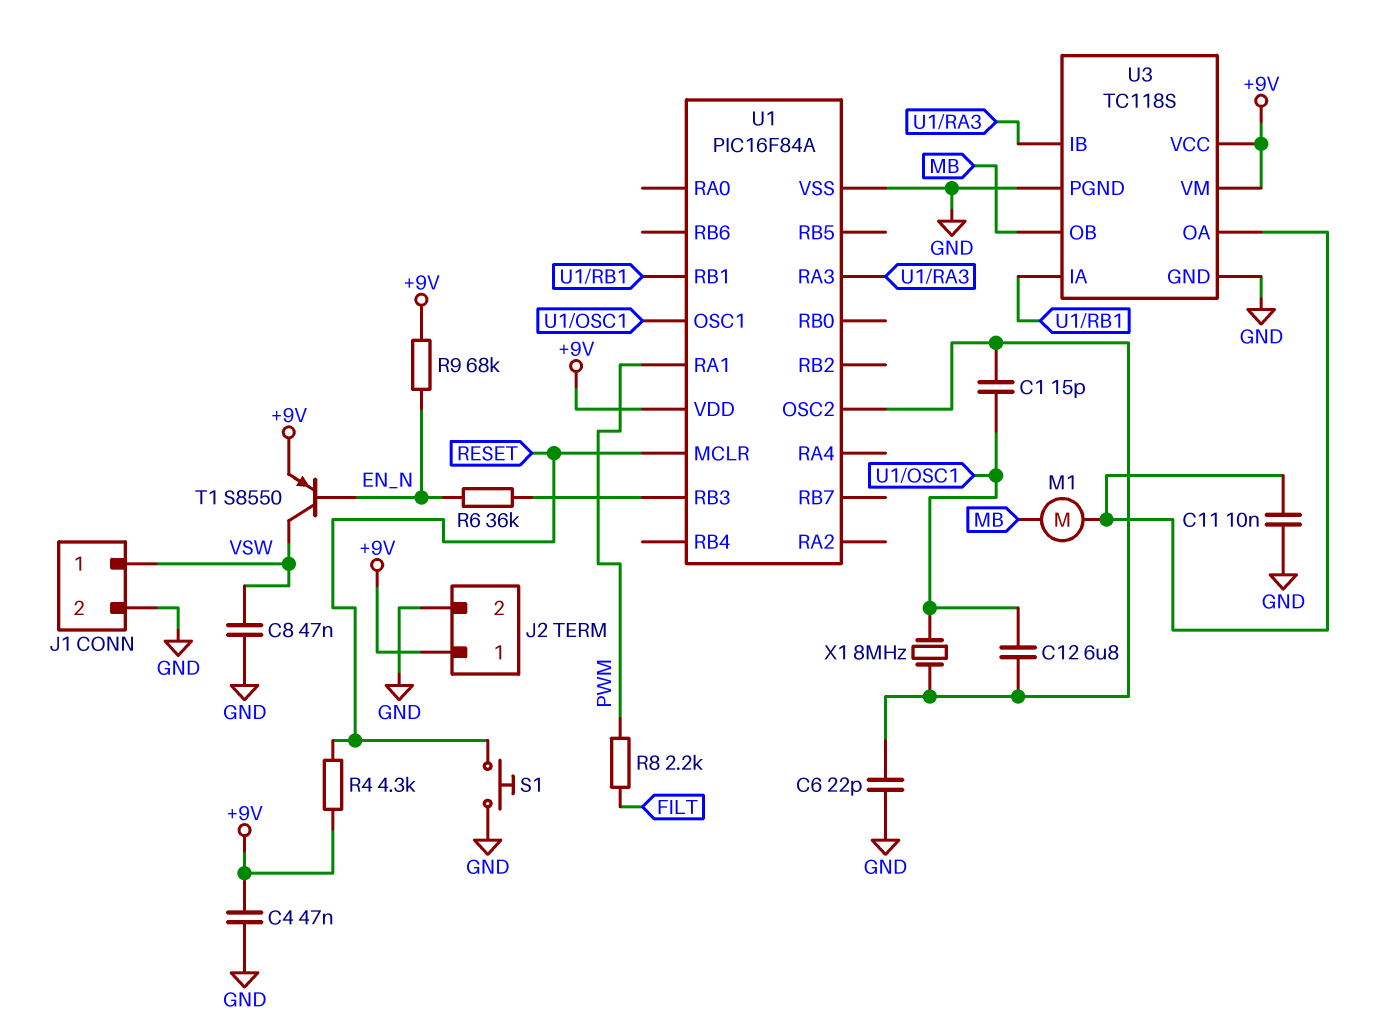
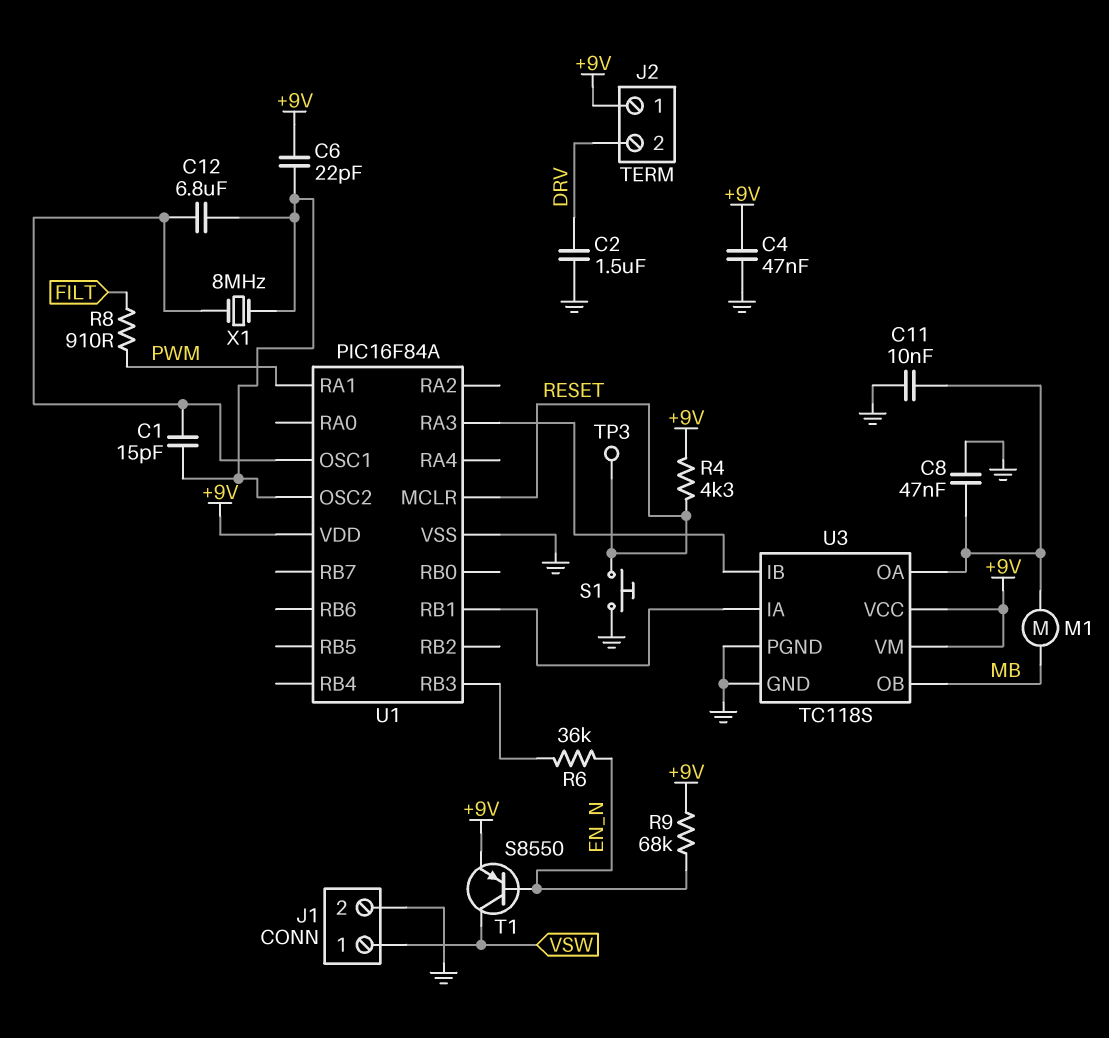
C2: none -> 1.5uF (DRV, GND)
C6: 22pF (GND, U1/OSC2) -> 22pF (+9V, U1/OSC2)
C8: 47nF (GND, VSW) -> 47nF (GND, U3/OA)
J2 pin 2: GND -> DRV
R8: 2.2k (FILT, PWM) -> 910 (FILT, PWM)
TP3: none -> test point (RESET)

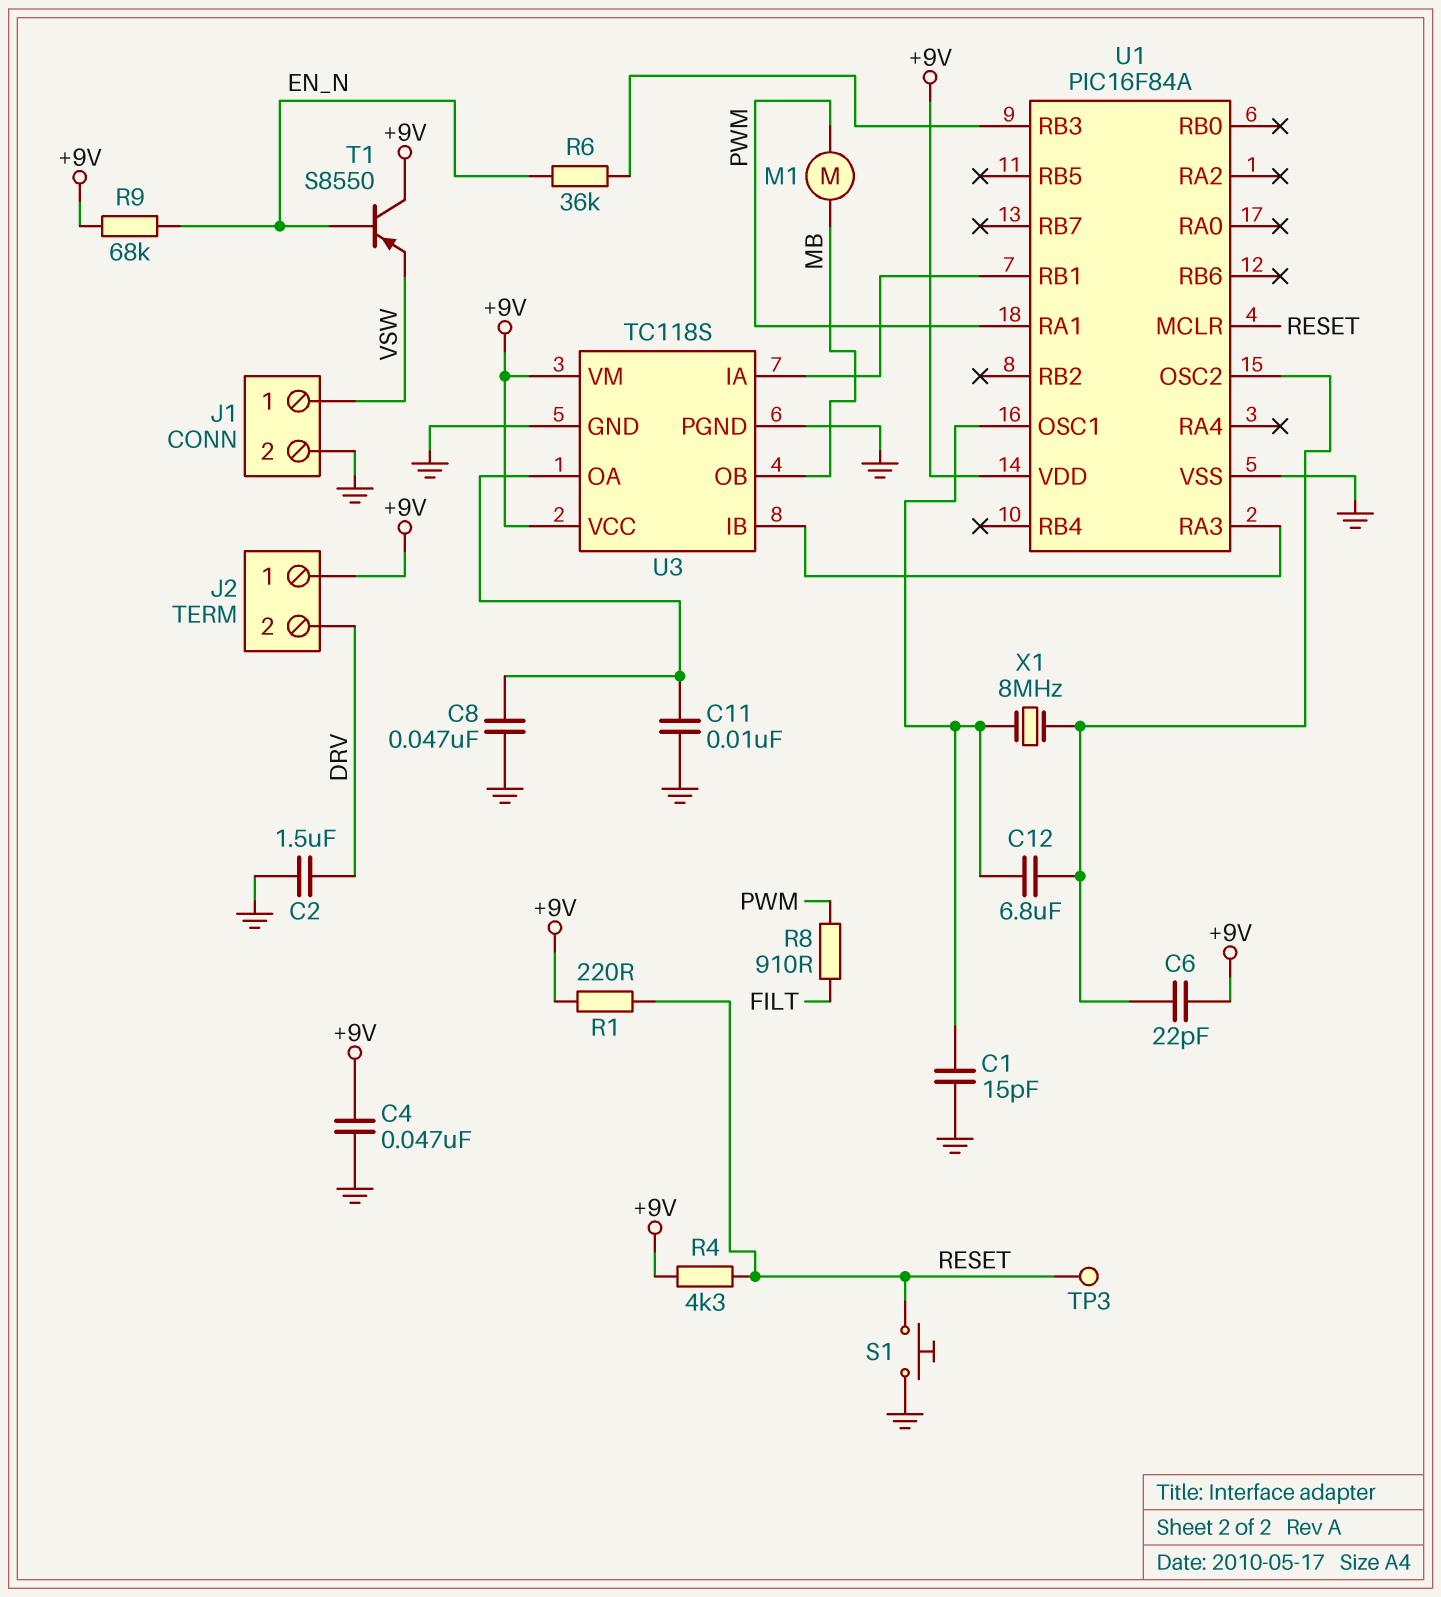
C1: 15pF (U1/OSC1, U1/OSC2) -> 15pF (GND, U1/OSC1)
M1: motor (MB, U3/OA) -> motor (MB, PWM)
R1: none -> 220 (+9V, RESET)
T1: PNP S8550 (B EN_N, C VSW, E +9V) -> PNP S8550 (B EN_N, C +9V, E VSW)

